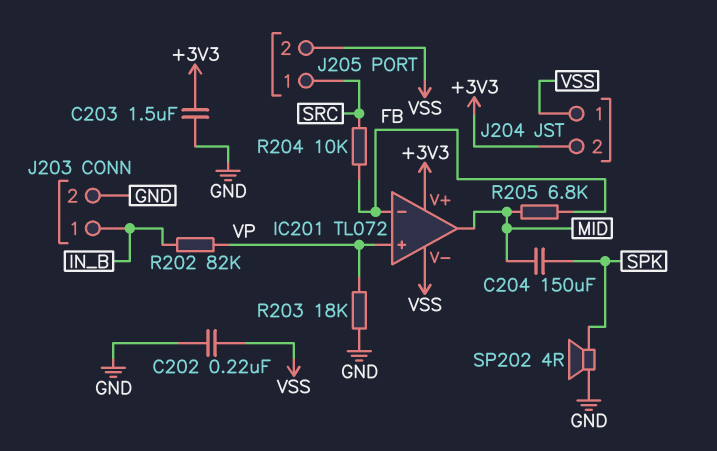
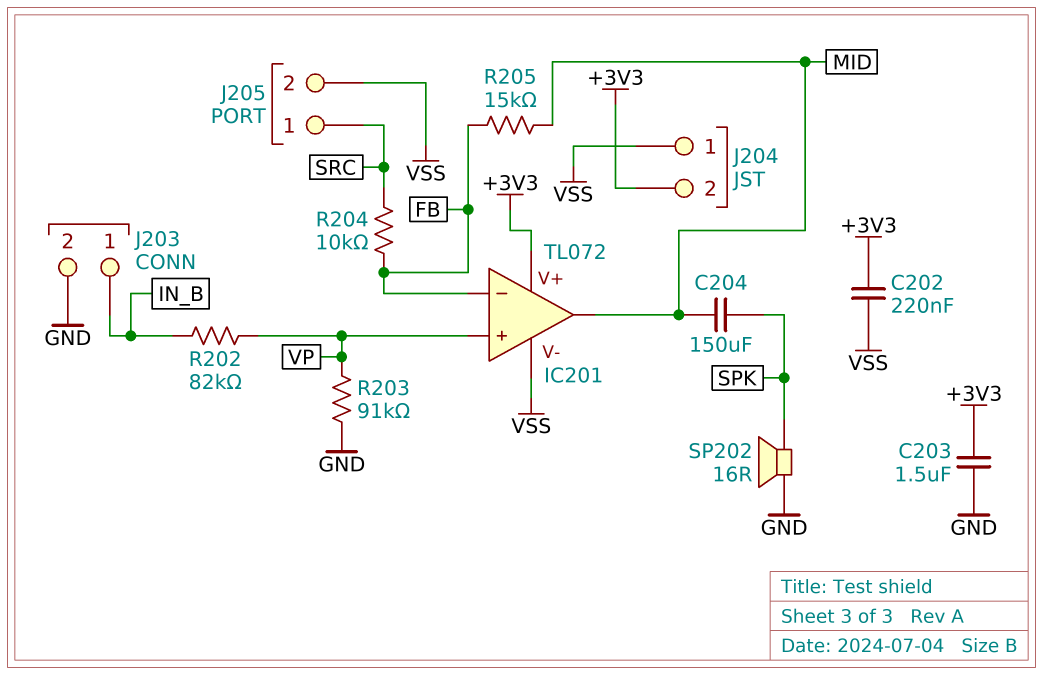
C202: 220nF (GND, VSS) -> 220nF (+3V3, VSS)
R203: 18k (GND, VP) -> 91k (GND, VP)
R205: 6.8k (FB, MID) -> 15k (FB, MID)
SP202: speaker 4R (GND, SPK) -> speaker 16R (GND, SPK)

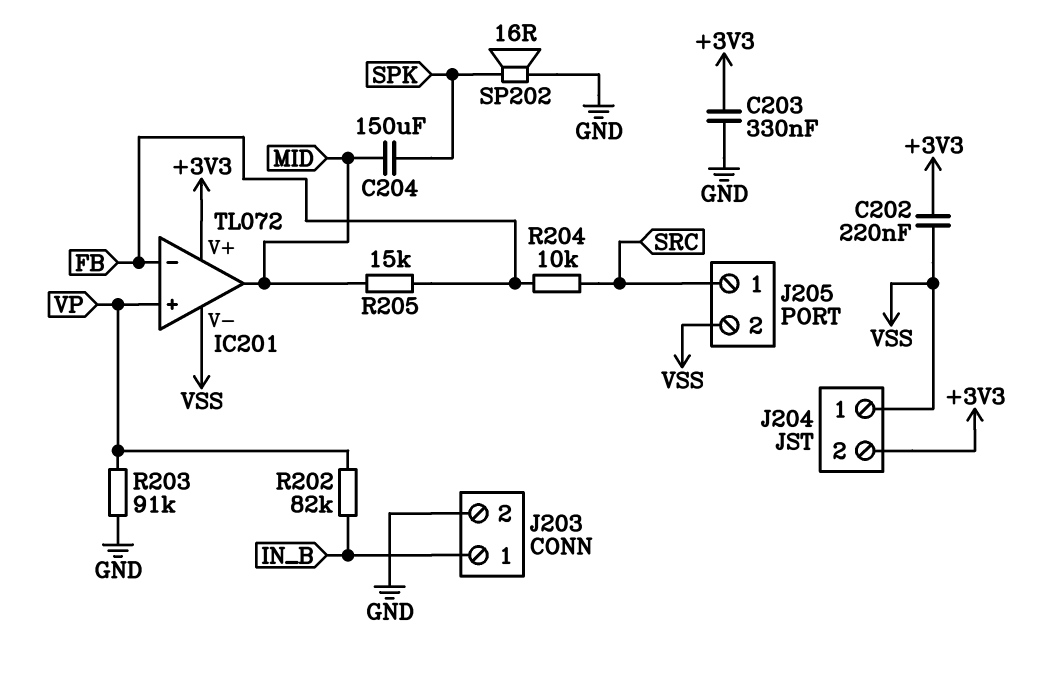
C203: 1.5uF (+3V3, GND) -> 330nF (+3V3, GND)

